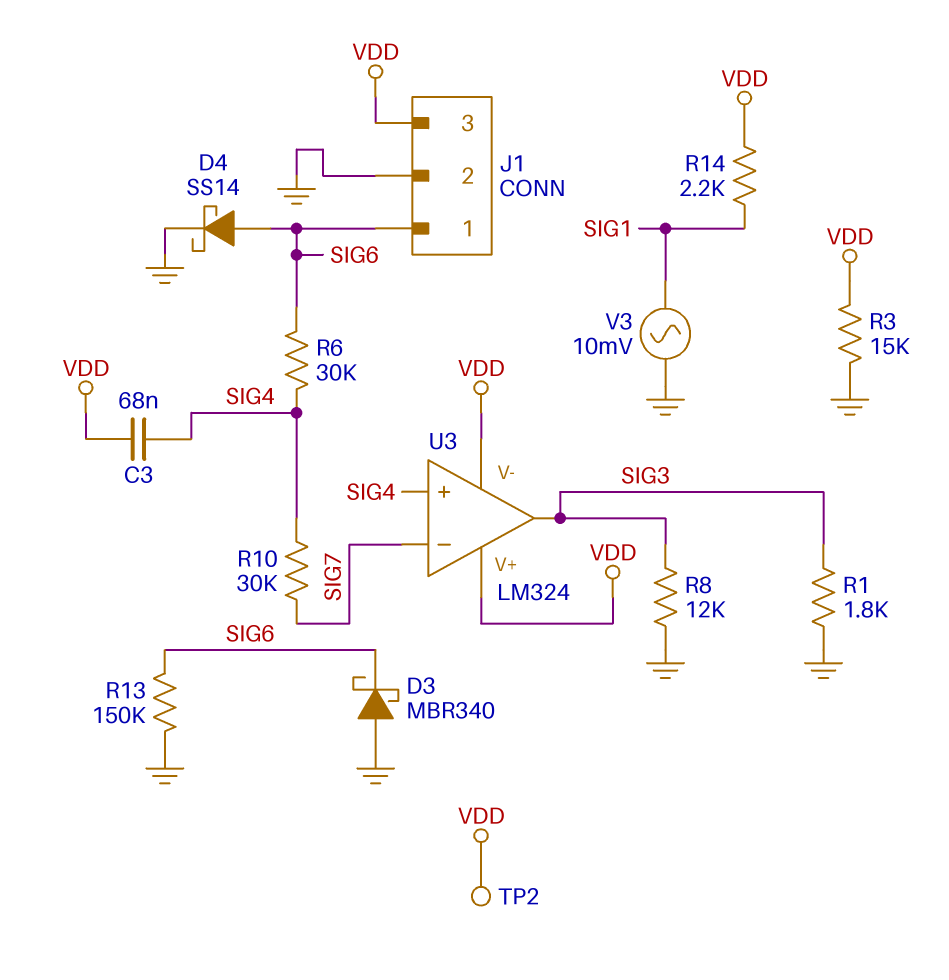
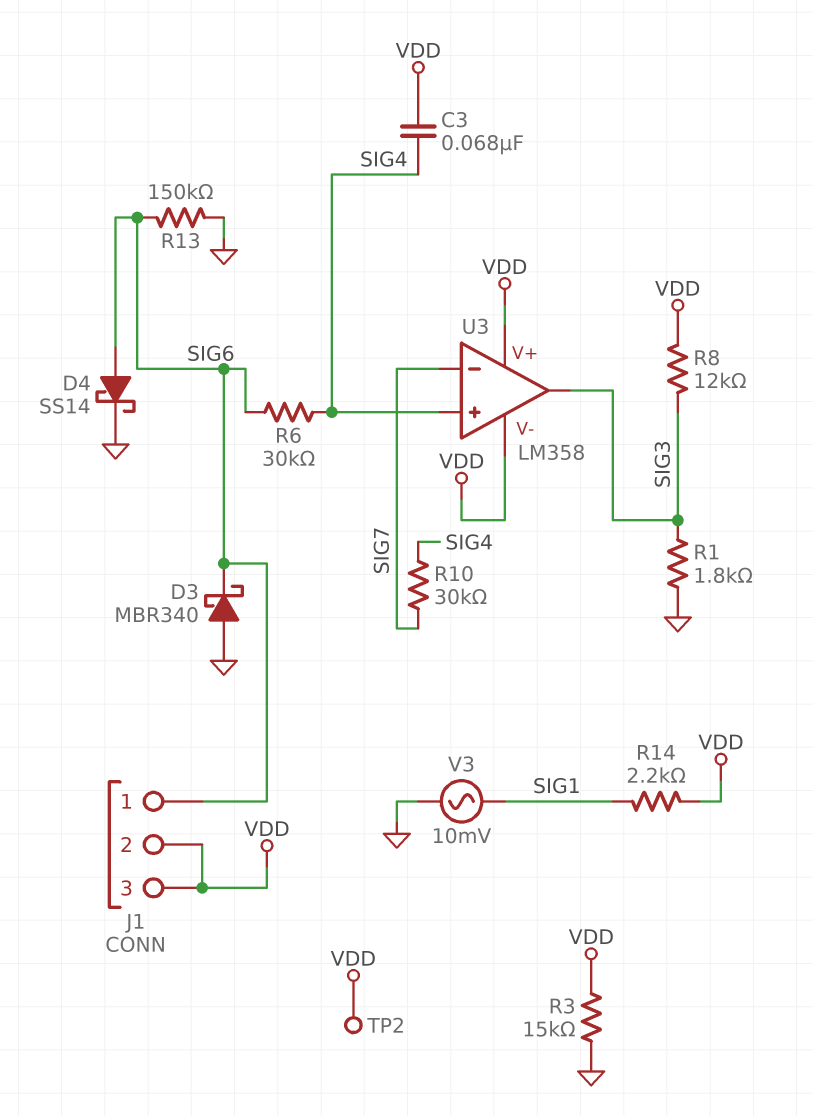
J1 pin 2: GND -> VDD
R8: 12k (GND, SIG3) -> 12k (SIG3, VDD)
U3: LM324 -> LM358

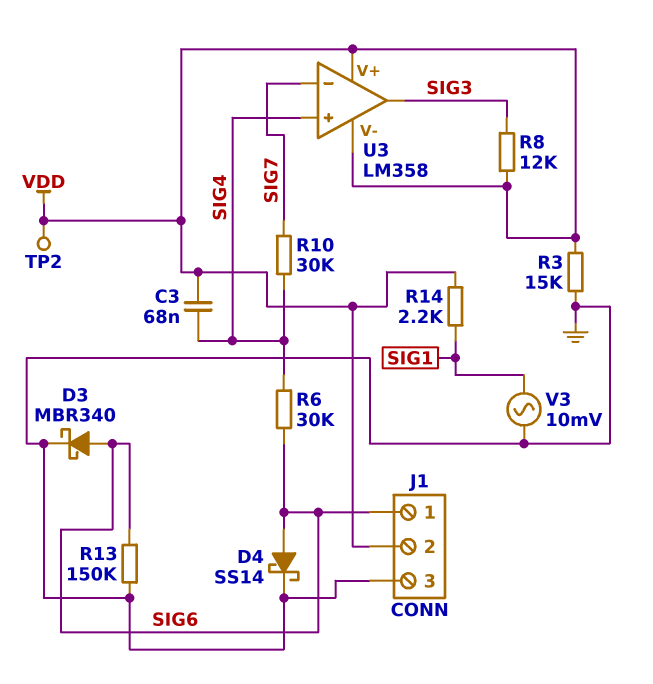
D3: schottky MBR340 (A GND, K SIG6) -> schottky MBR340 (A SIG6, K GND)
J1 pin 3: VDD -> GND
R1: 1.8k (GND, SIG3) -> none

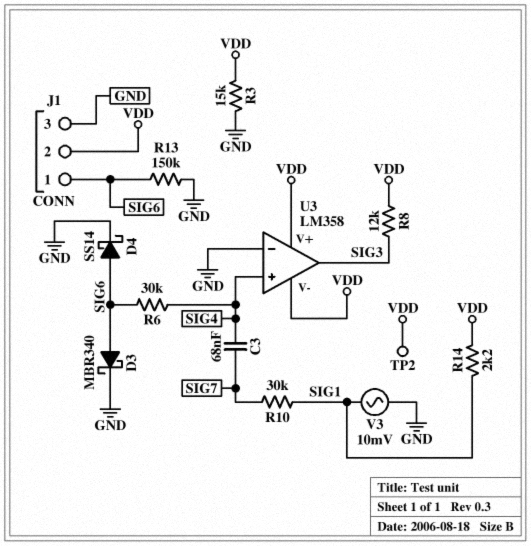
C3: 68nF (SIG4, VDD) -> 68nF (SIG4, SIG7)
R10: 30k (SIG4, SIG7) -> 30k (SIG1, SIG7)
U3 pin in-: SIG7 -> GND

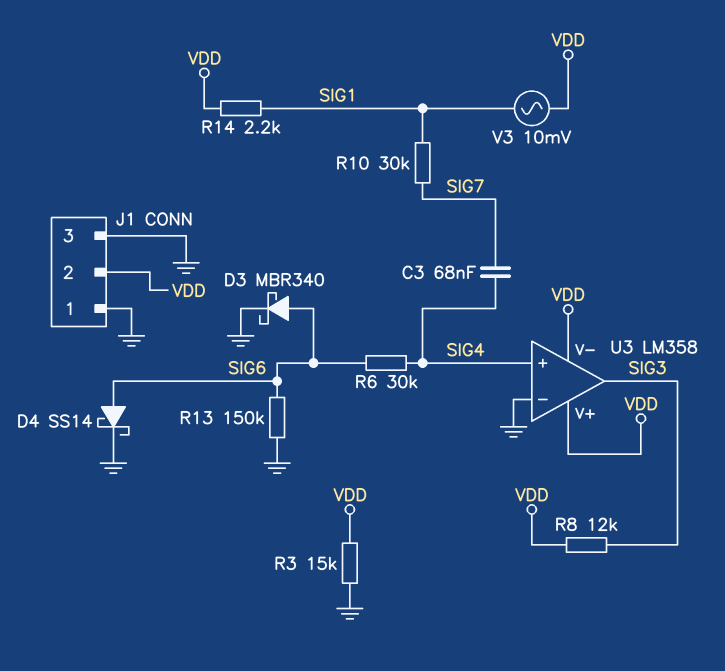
J1 pin 1: SIG6 -> GND
TP2: test point (VDD) -> none
V3: AC 10mV (GND, SIG1) -> AC 10mV (SIG1, VDD)

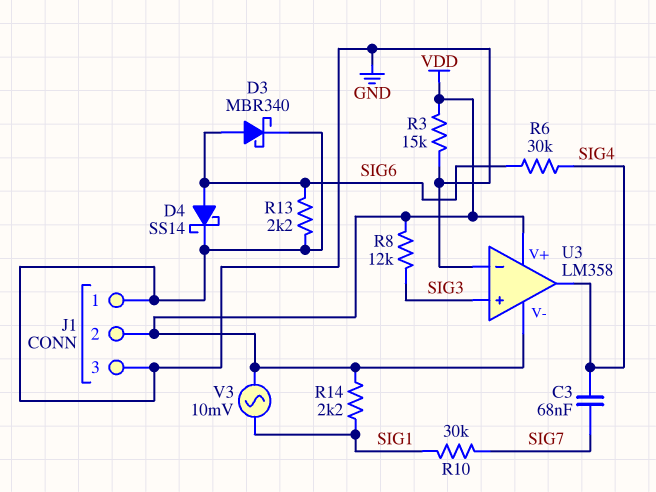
R13: 150k (GND, SIG6) -> 2.2k (GND, SIG6)
U3 pin in+: SIG4 -> SIG3
U3 pin out: SIG3 -> SIG4

